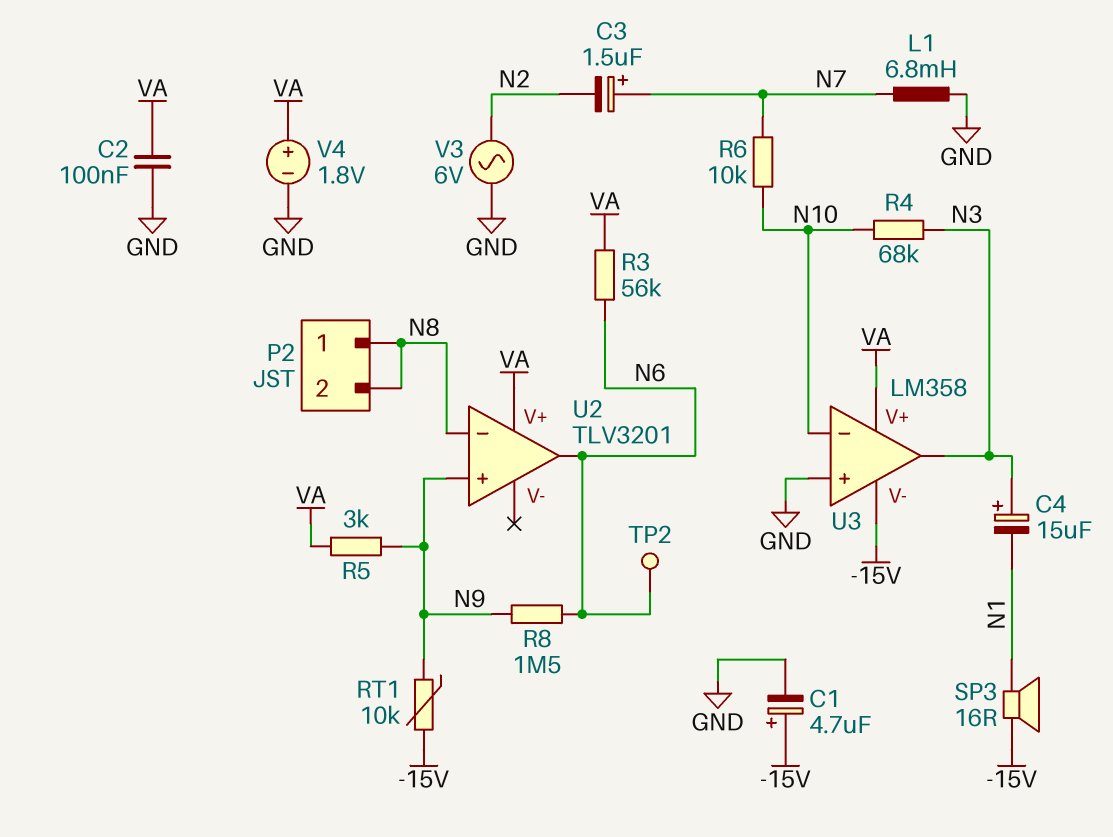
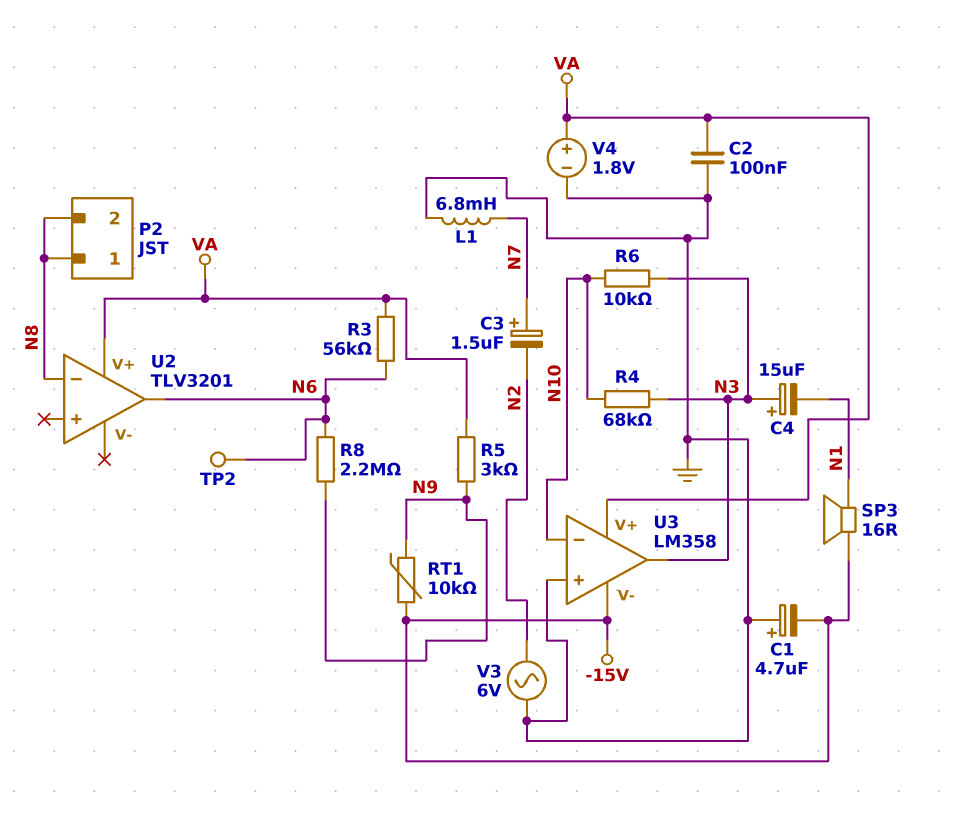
C1: 4.7uF (plus -15V, minus GND) -> 4.7uF (plus GND, minus -15V)
R6: 10k (N7, N10) -> 10k (N3, N10)
R8: 1.5M (N6, N9) -> 2.2M (N6, N9)
U2 pin in+: N9 -> none

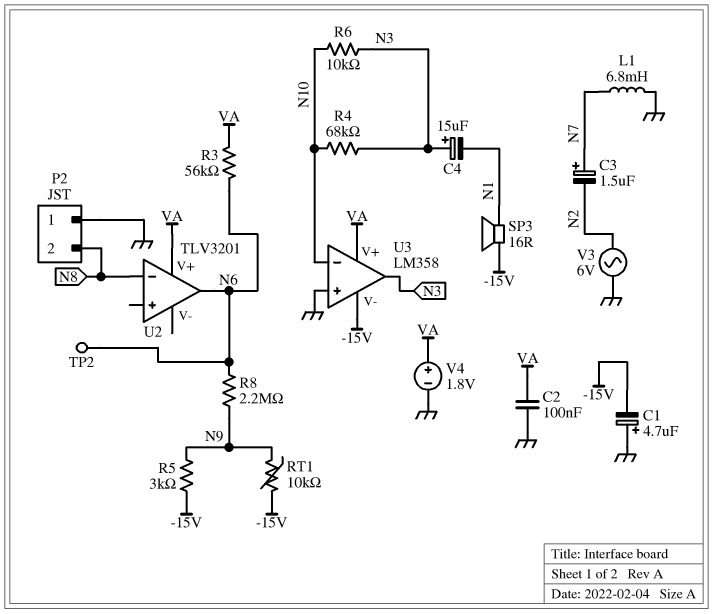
P2 pin 1: N8 -> GND
R5: 3k (N9, VA) -> 3k (-15V, N9)

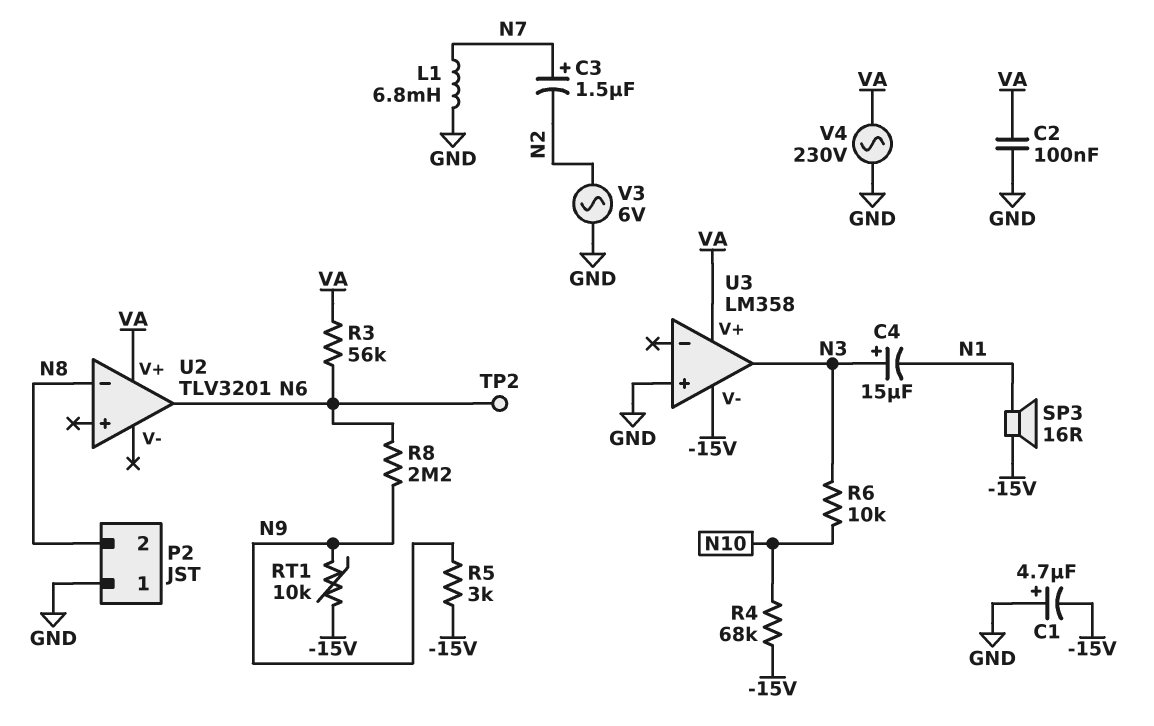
R4: 68k (N3, N10) -> 68k (-15V, N10)
U3 pin in-: N10 -> none
V4: 1.8V (plus VA, minus GND) -> AC 230V (GND, VA)

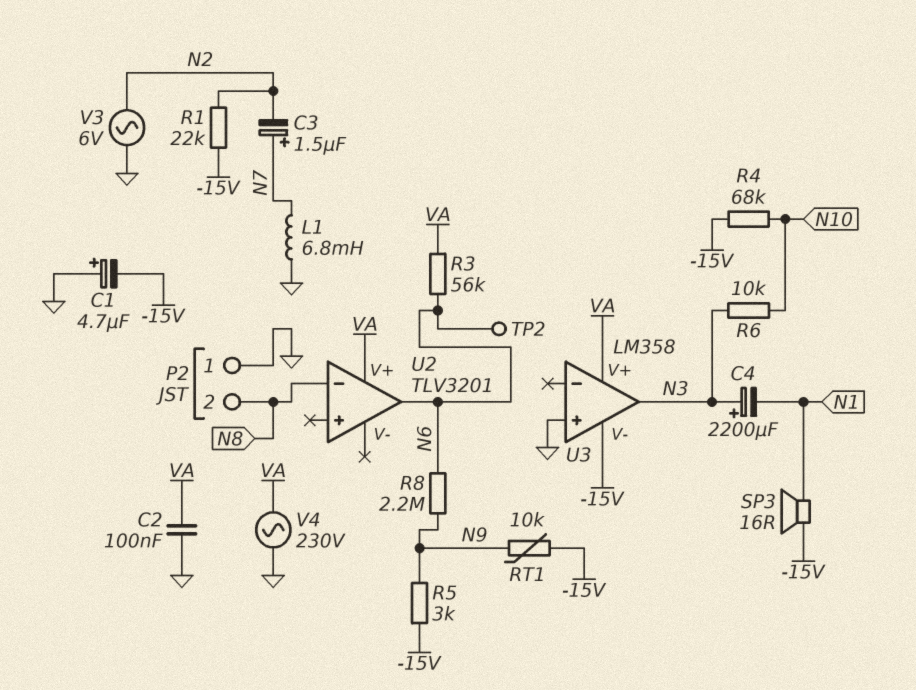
C4: 15uF (plus N3, minus N1) -> 2200uF (plus N3, minus N1)
R1: none -> 22k (-15V, N2)

